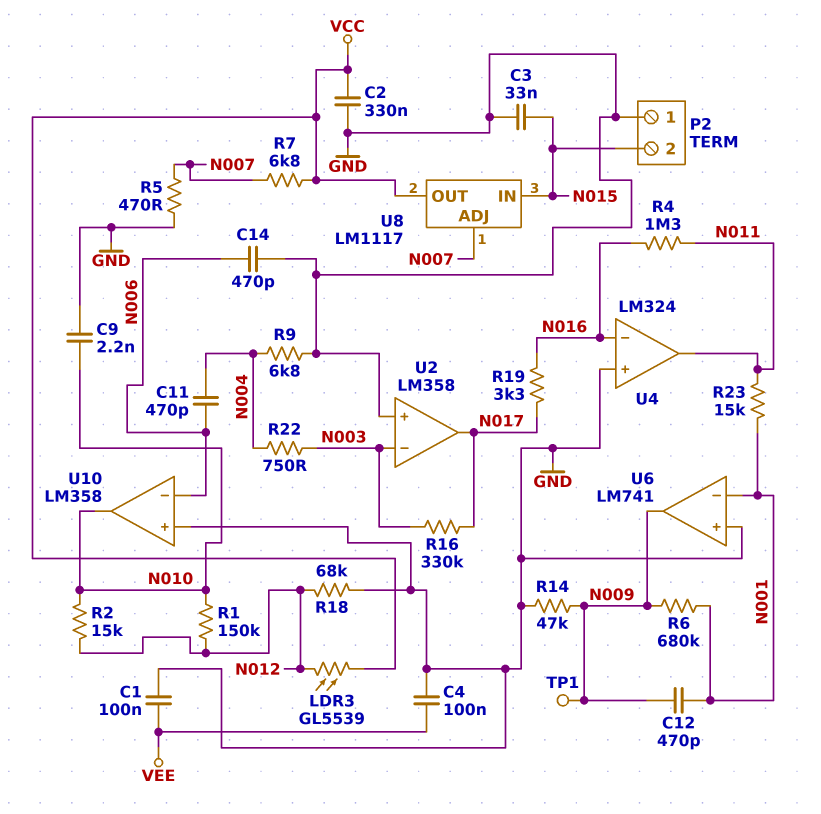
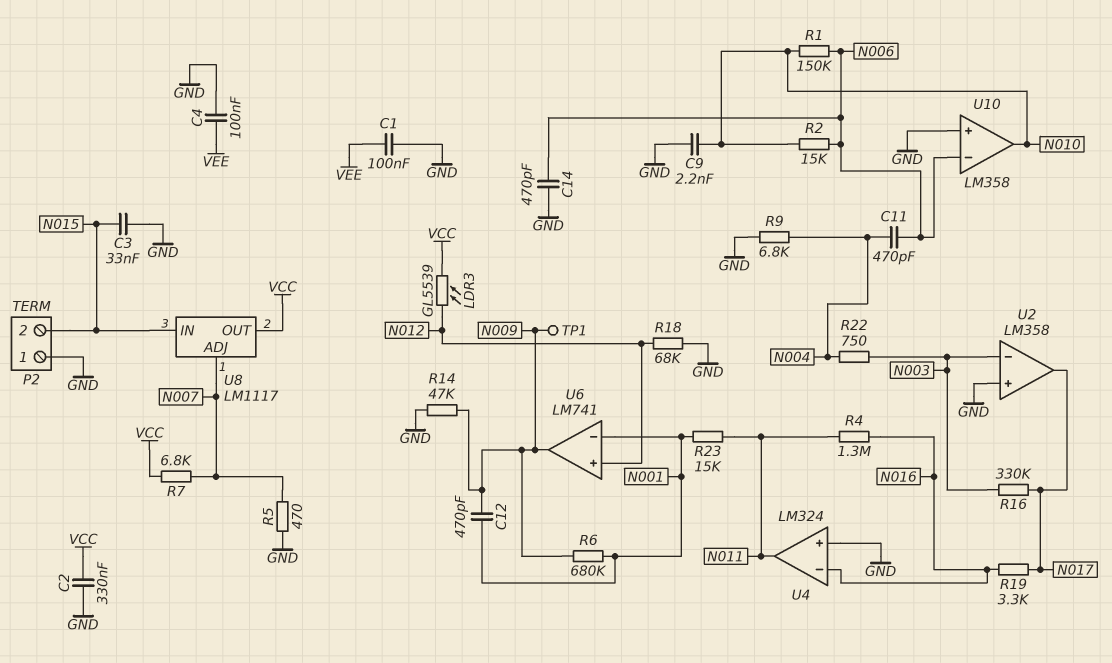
R1: 150k (N010, N012) -> 150k (N006, N010)
R2: 15k (N010, N012) -> 15k (N006, N010)
U6 pin in+: GND -> N012

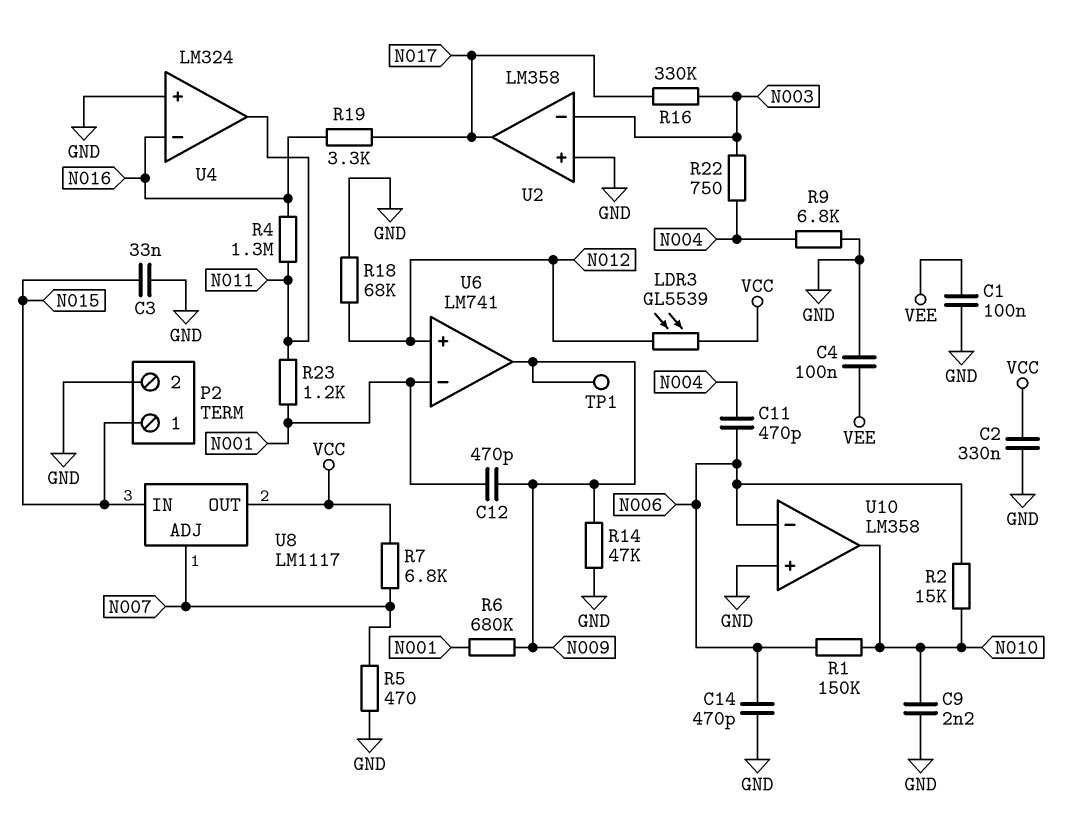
P2 pin 1: GND -> N015
P2 pin 2: N015 -> GND
R23: 15k (N001, N011) -> 1.2k (N001, N011)

